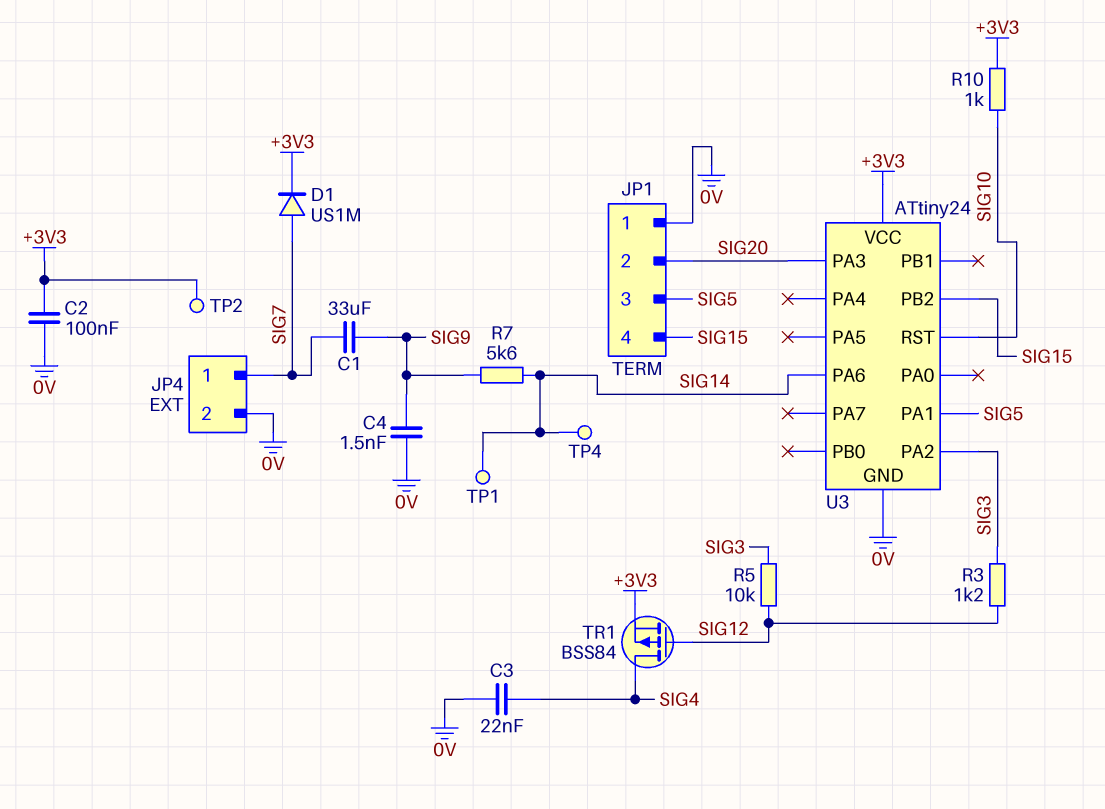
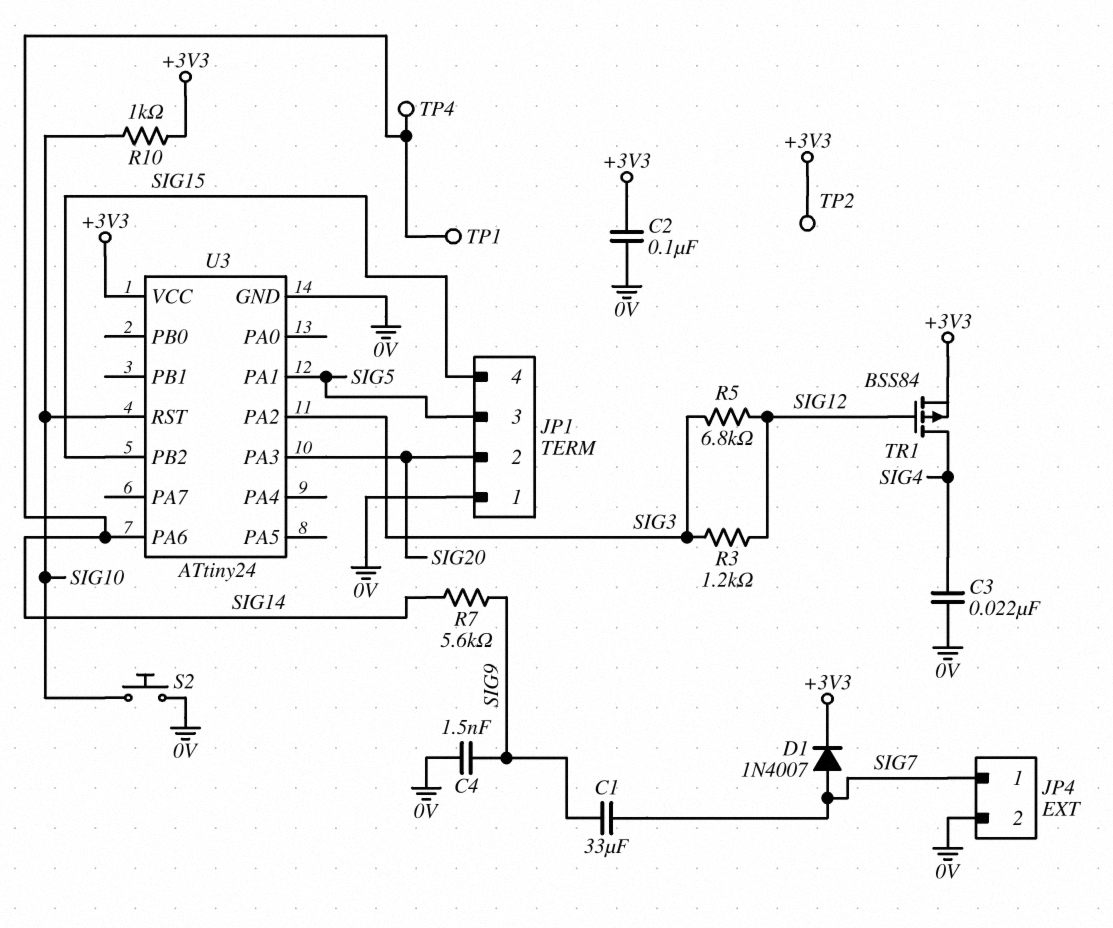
D1: diode US1M (A SIG7, K +3V3) -> diode 1N4007 (A SIG7, K +3V3)
R5: 10k (SIG3, SIG12) -> 6.8k (SIG3, SIG12)
S2: none -> button (0V, SIG10)

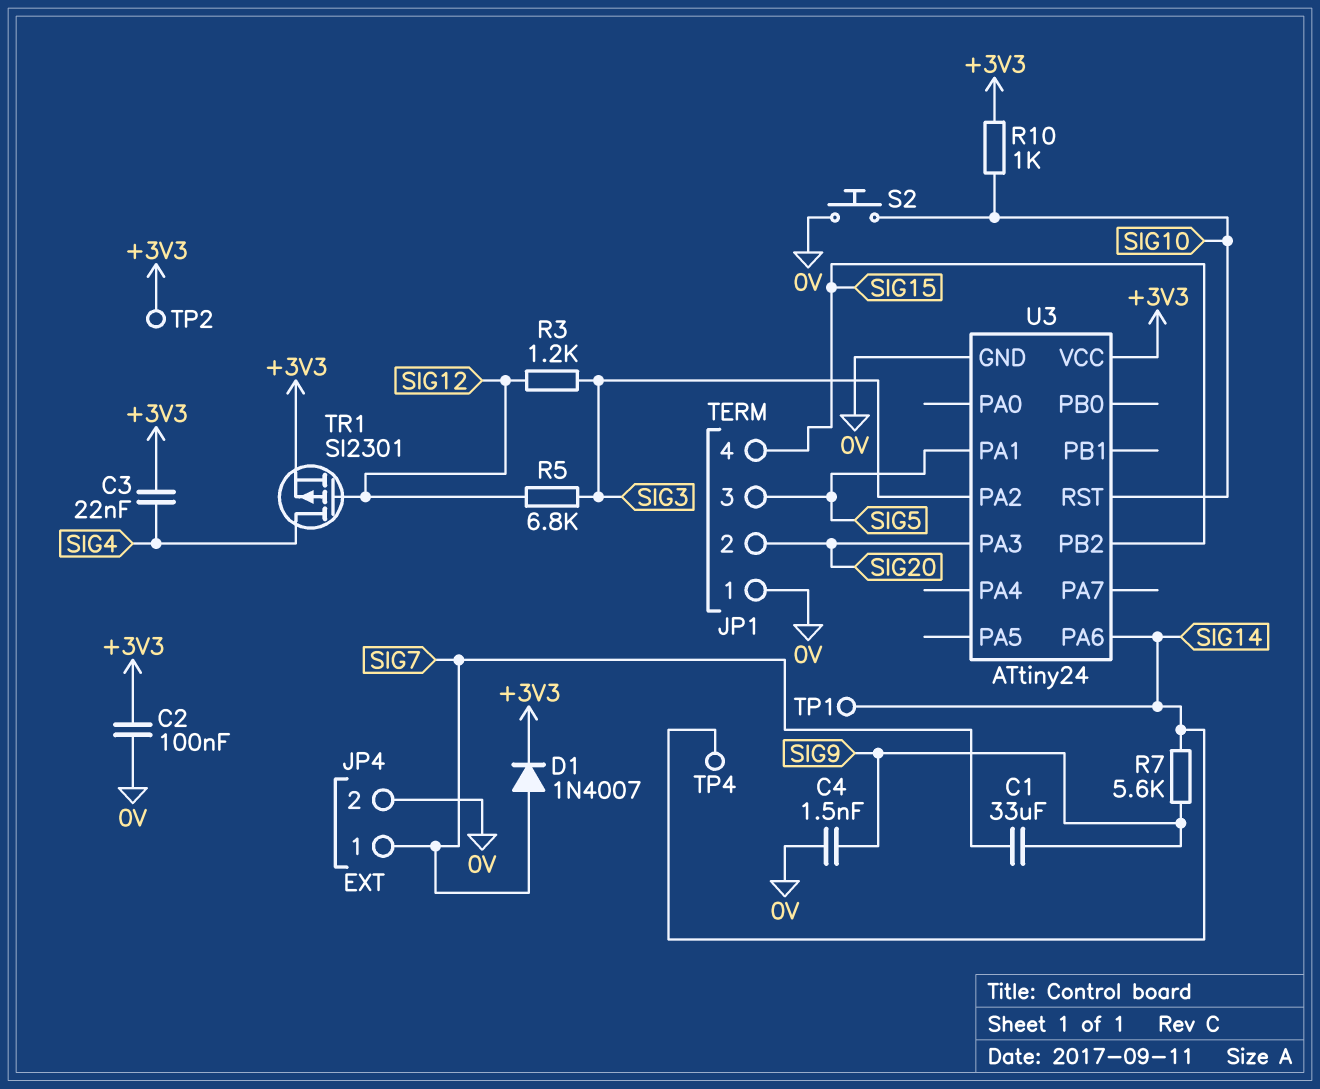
C3: 22nF (0V, SIG4) -> 22nF (+3V3, SIG4)
TR1: PMOS BSS84 (G SIG12, D SIG4, S +3V3) -> PMOS SI2301 (G SIG12, D SIG4, S +3V3)

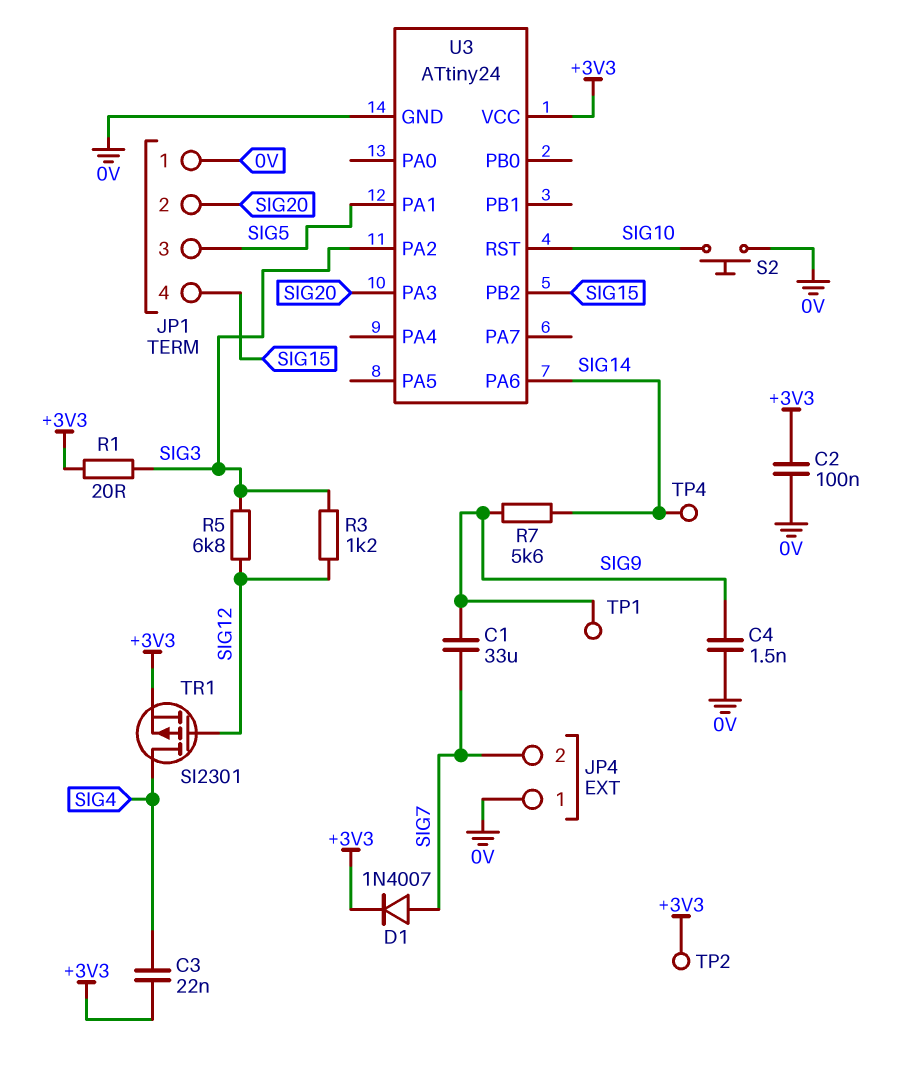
JP4 pin 1: SIG7 -> 0V
JP4 pin 2: 0V -> SIG7
R1: none -> 20 (+3V3, SIG3)
R10: 1k (+3V3, SIG10) -> none
TP1: test point (SIG14) -> test point (SIG9)

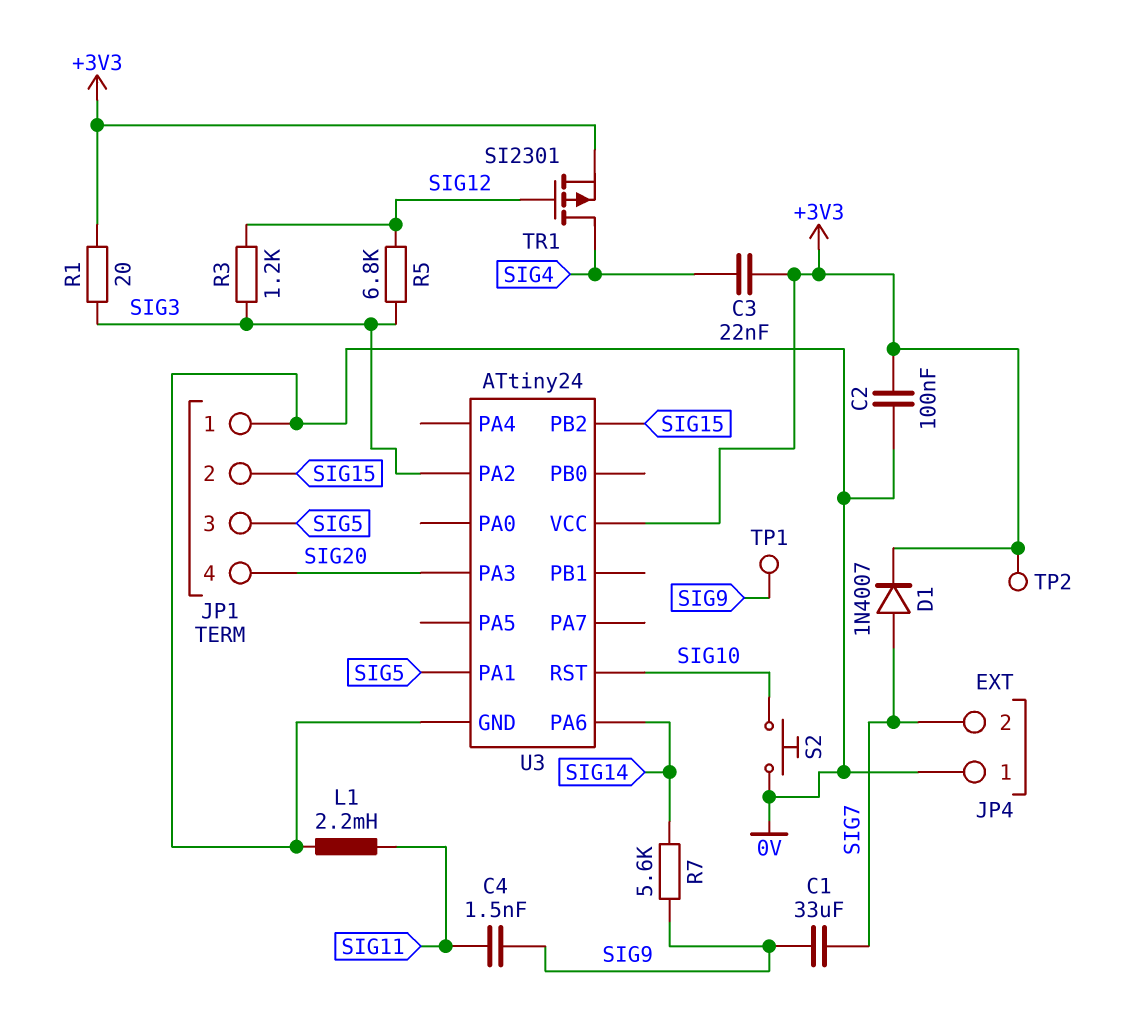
C4: 1.5nF (0V, SIG9) -> 1.5nF (SIG9, SIG11)
JP1 pin 2: SIG20 -> SIG15
JP1 pin 4: SIG15 -> SIG20
L1: none -> 2.2mH (0V, SIG11)
TP4: test point (SIG14) -> none

